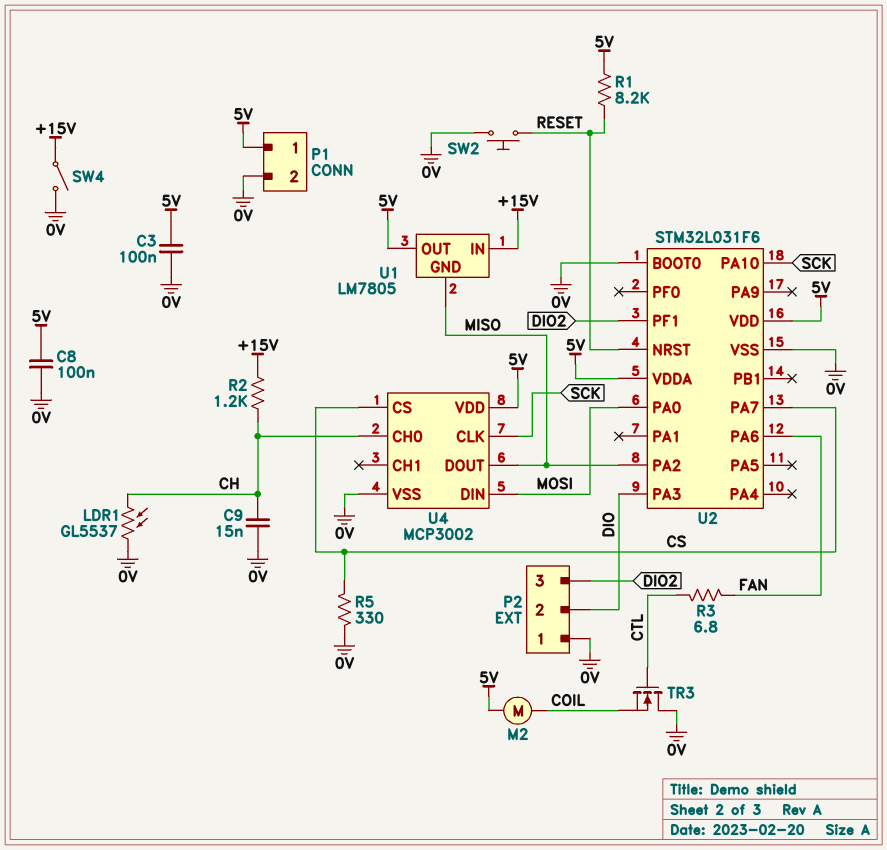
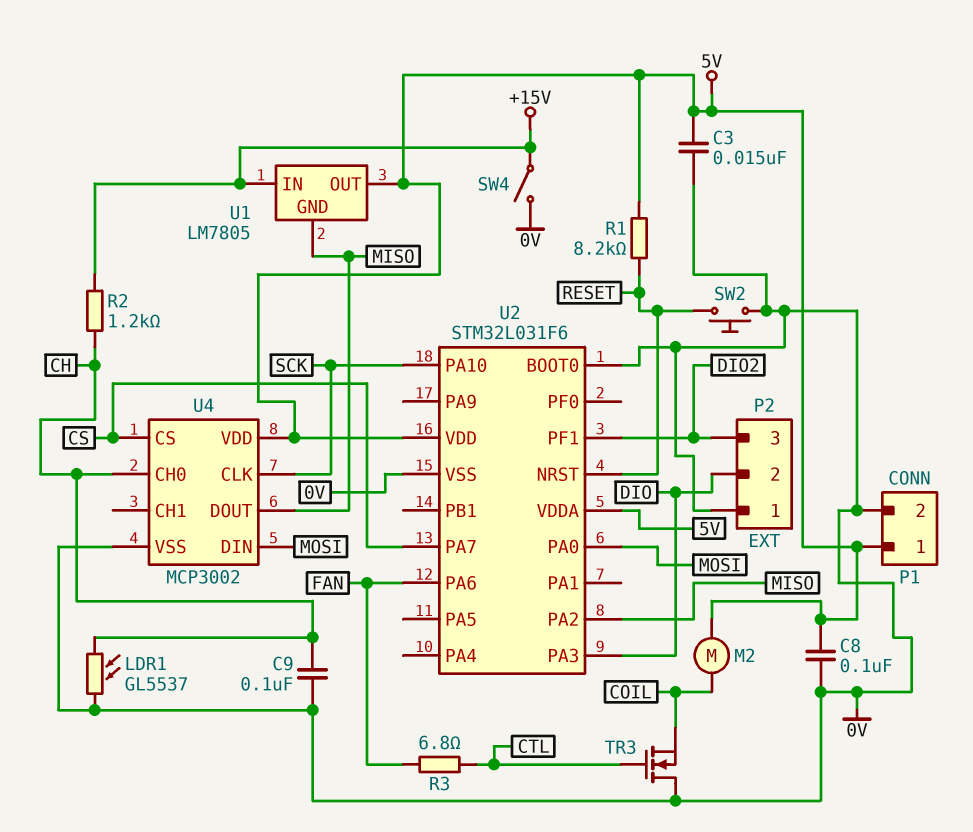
C3: 100nF (0V, 5V) -> 15nF (0V, 5V)
C9: 15nF (0V, CH) -> 100nF (0V, CH)
R5: 330 (0V, CS) -> none

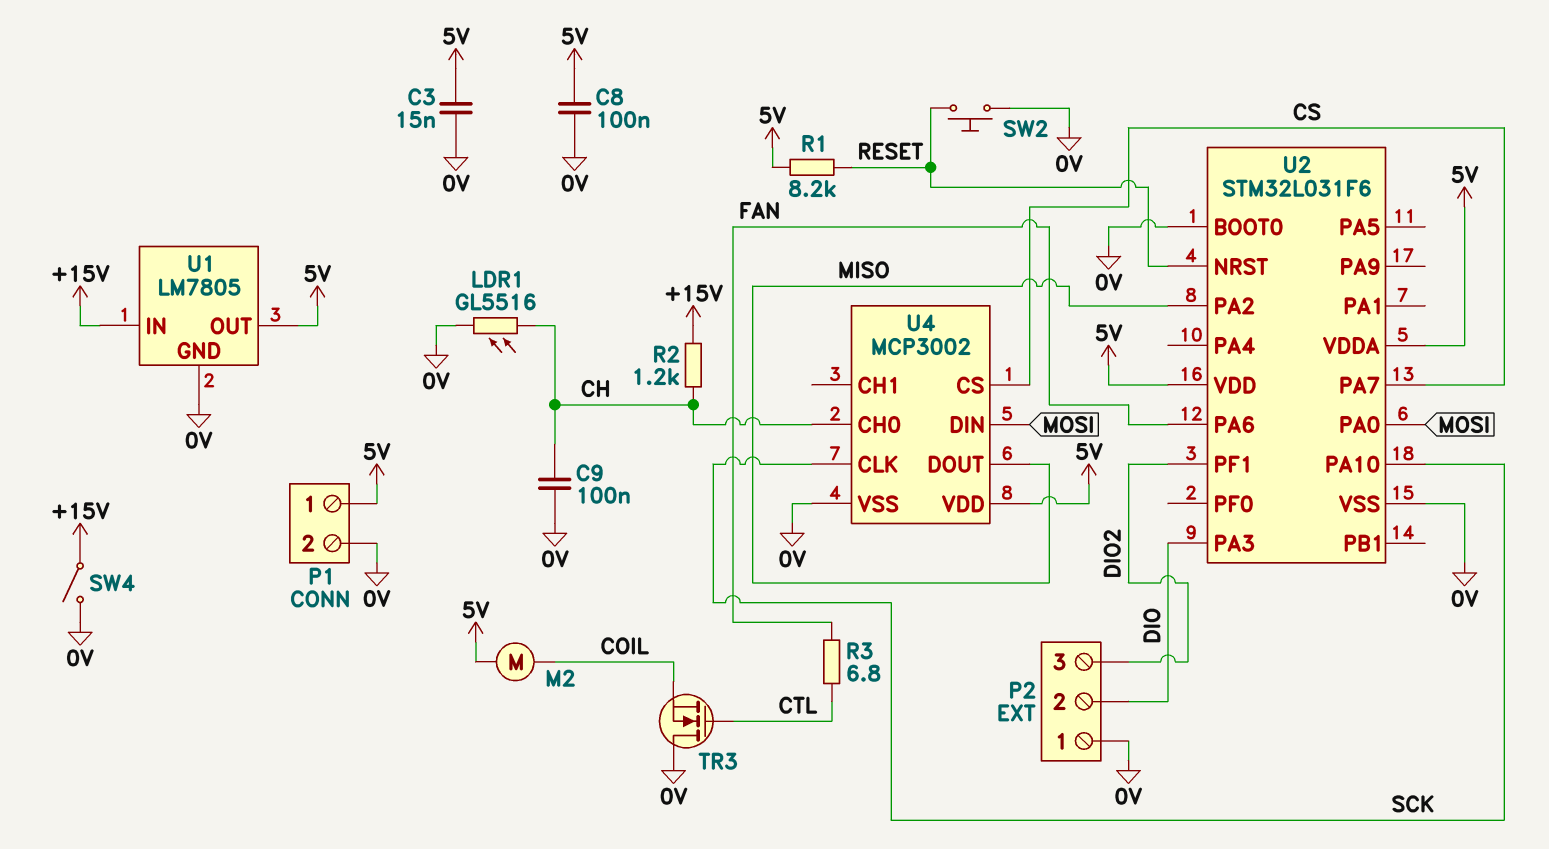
LDR1: GL5537 (0V, CH) -> GL5516 (0V, CH)
U1 pin GND: MISO -> 0V

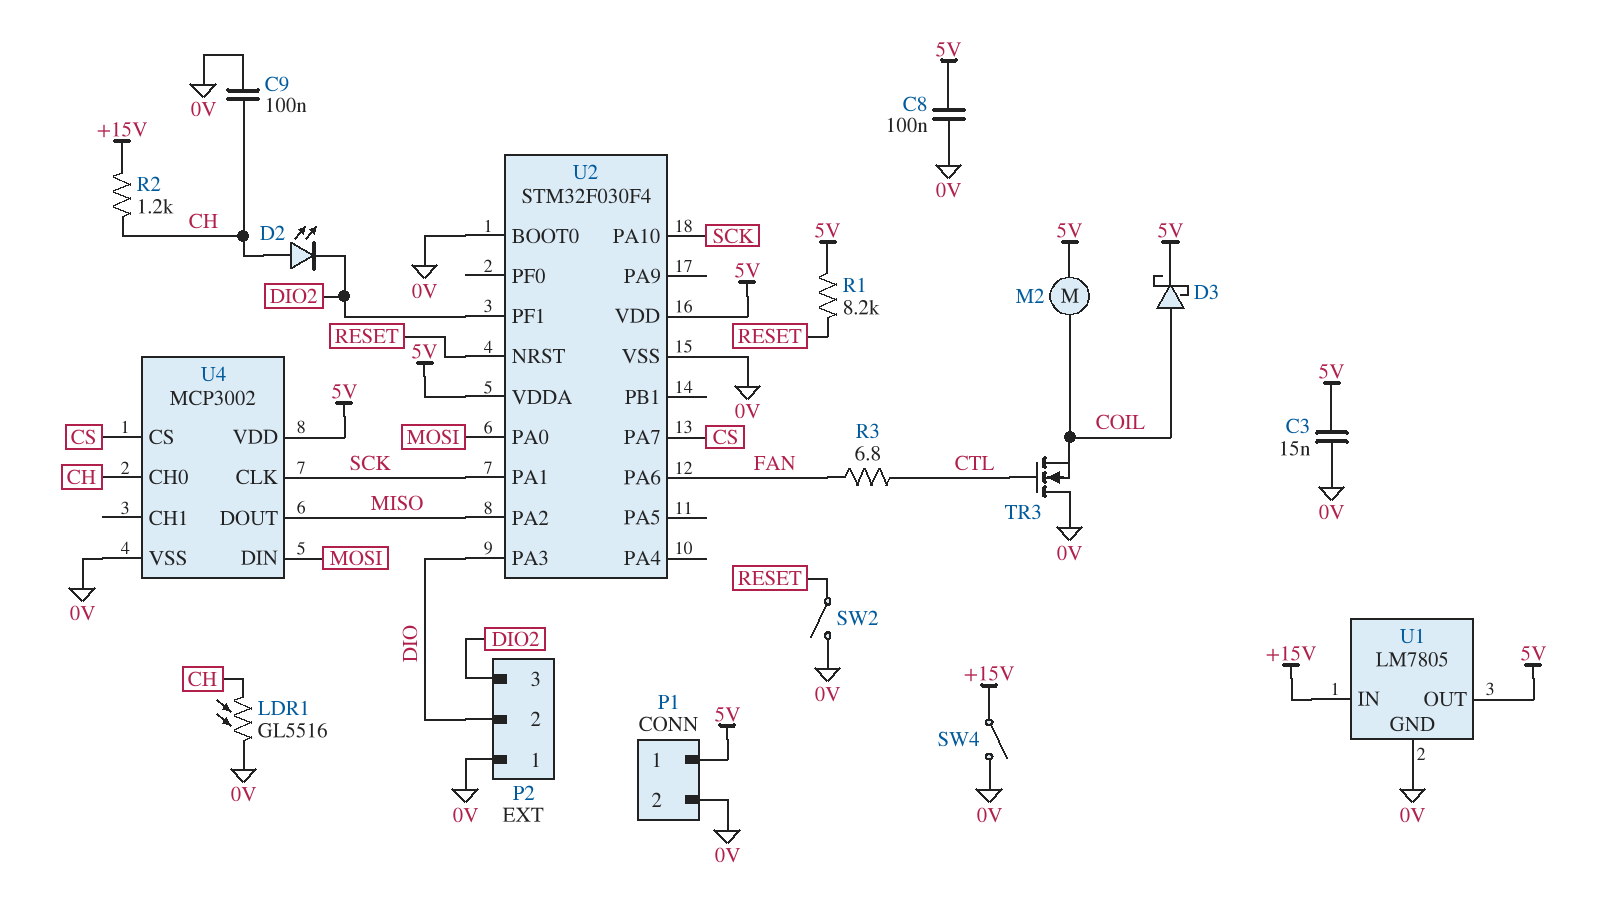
D2: none -> LED (A CH, K DIO2)
D3: none -> schottky (A COIL, K 5V)
SW2: button (0V, RESET) -> switch (0V, RESET)
U2: STM32L031F6 -> STM32F030F4
U2 pin PA1: none -> SCK

